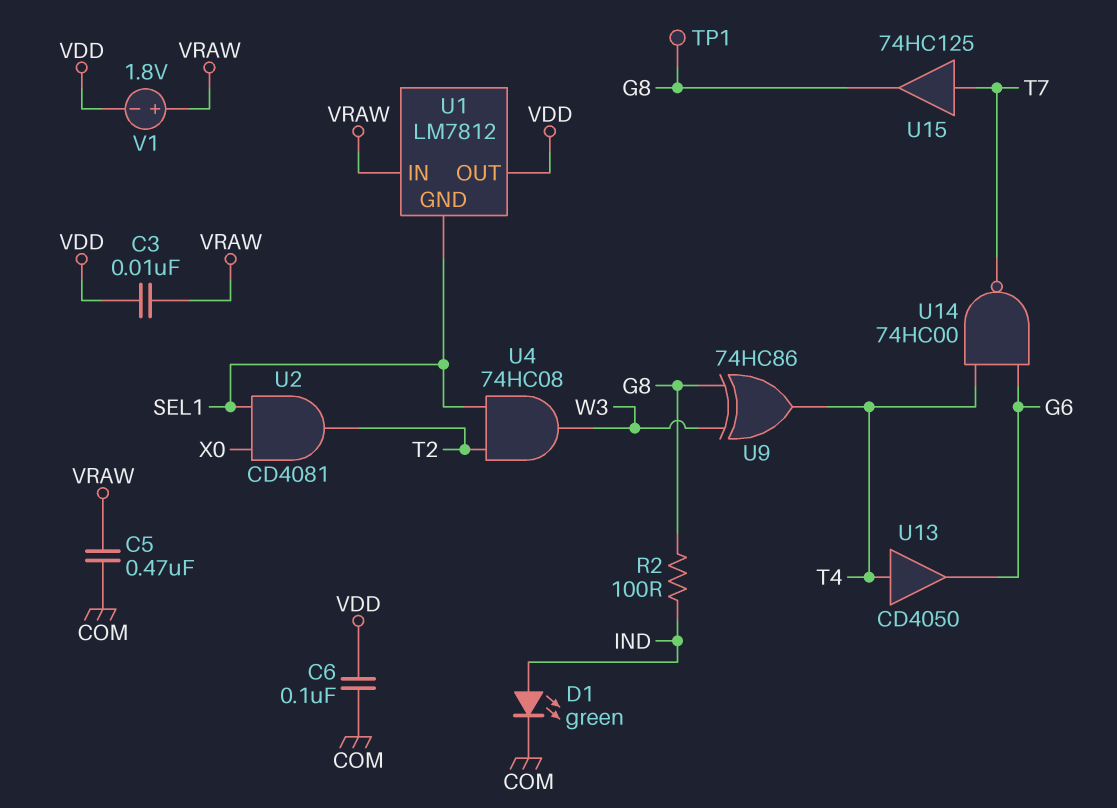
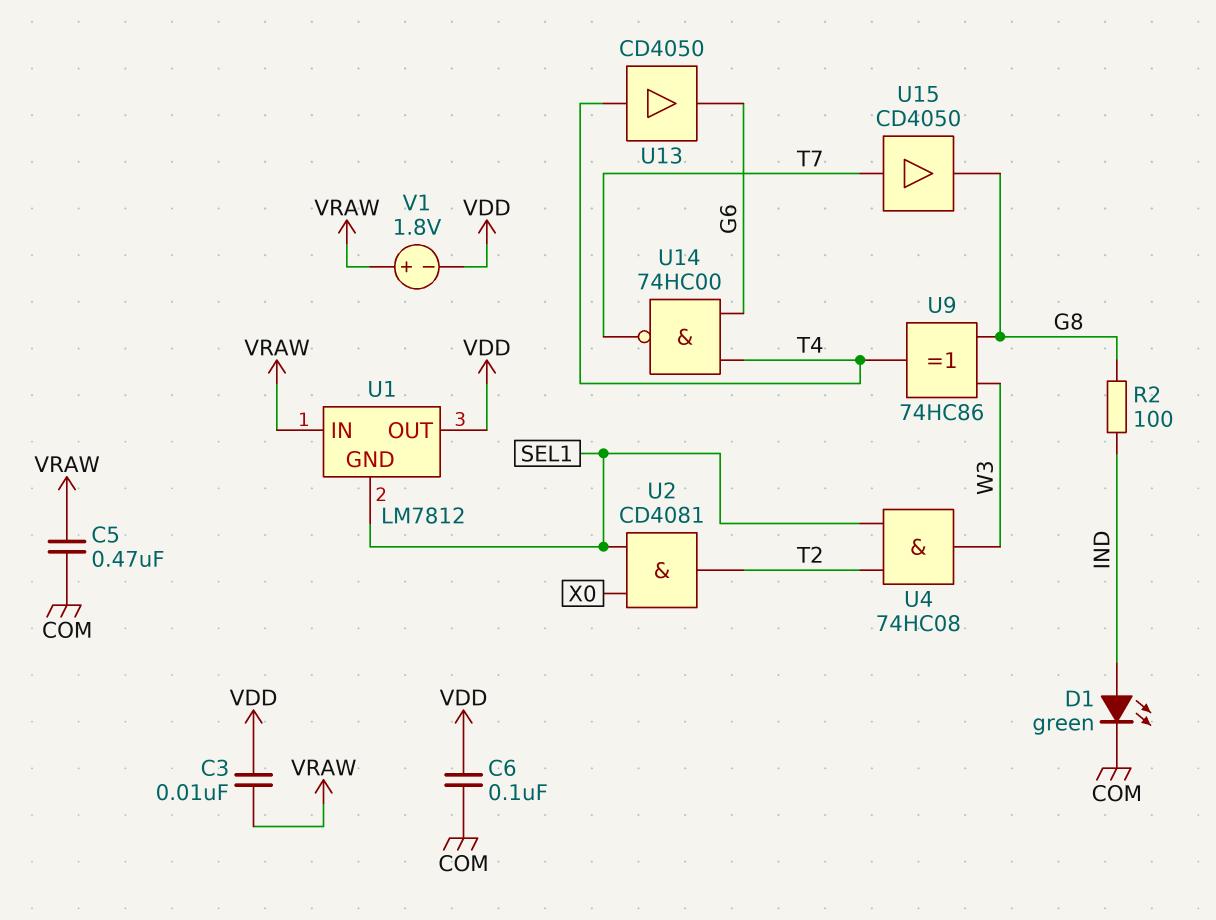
TP1: test point (G8) -> none
U15: buffer 74HC125 (in T7, out G8) -> buffer CD4050 (in T7, out G8)

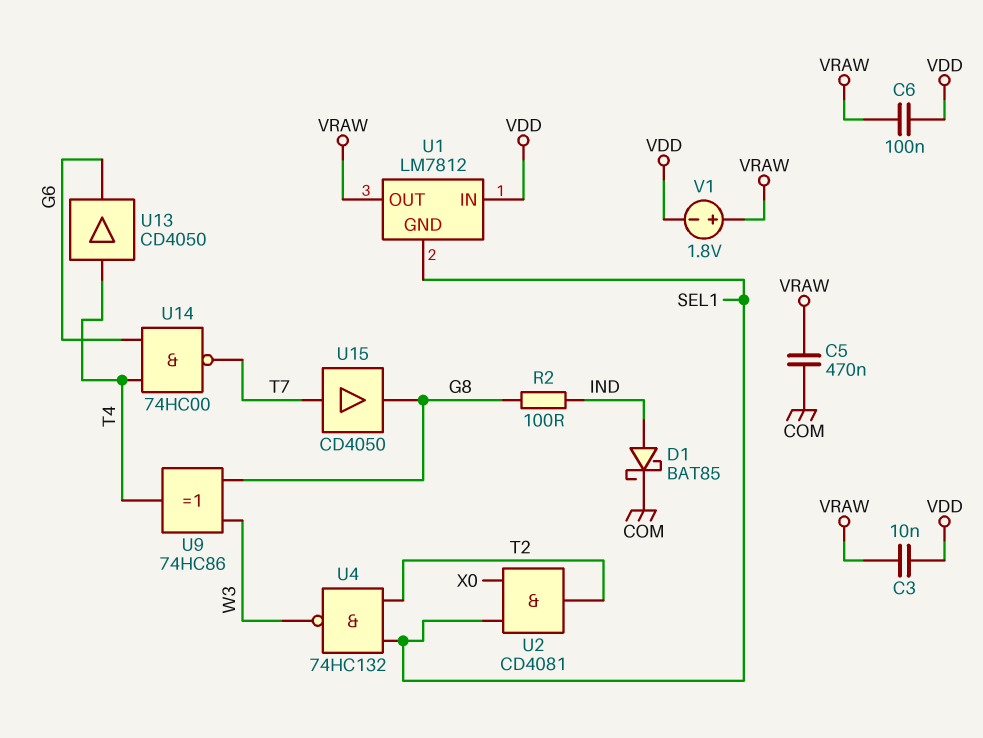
C6: 100nF (COM, VDD) -> 100nF (VDD, VRAW)
D1: LED green (A IND, K COM) -> schottky BAT85 (A IND, K COM)
U1 pin IN: VRAW -> VDD
U1 pin OUT: VDD -> VRAW
U4: AND 74HC08 (in SEL1, in T2, out W3) -> NAND 74HC132 (in SEL1, in T2, out W3)

